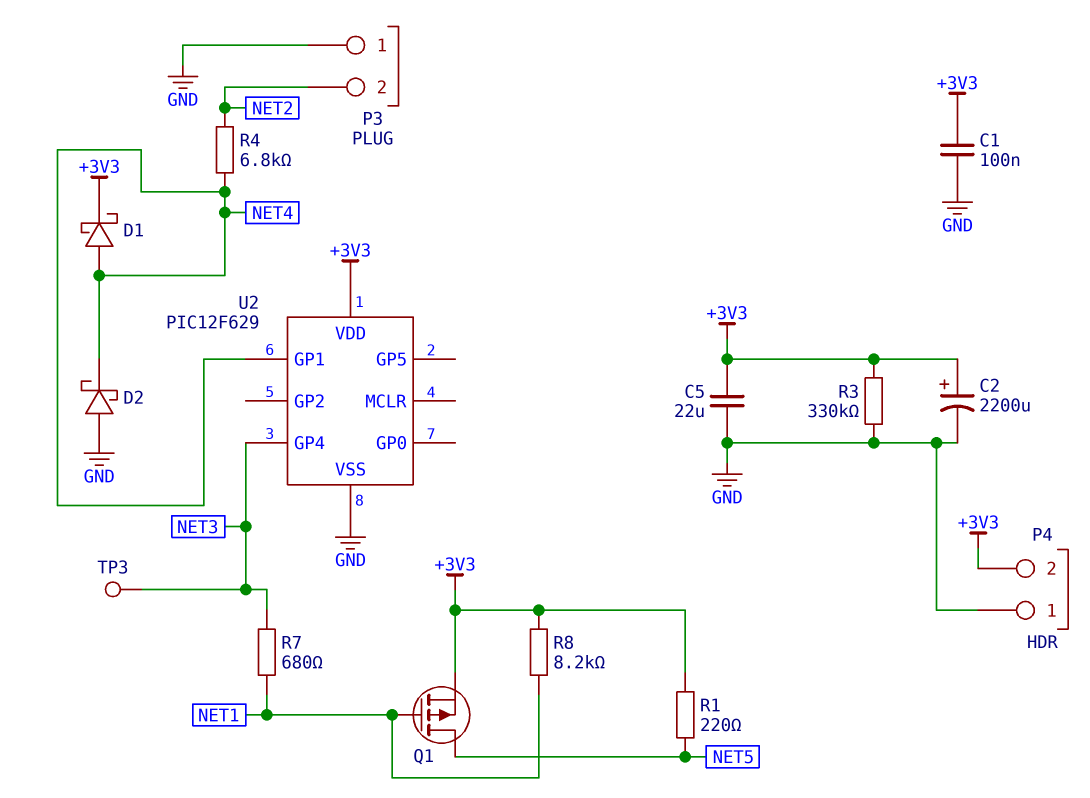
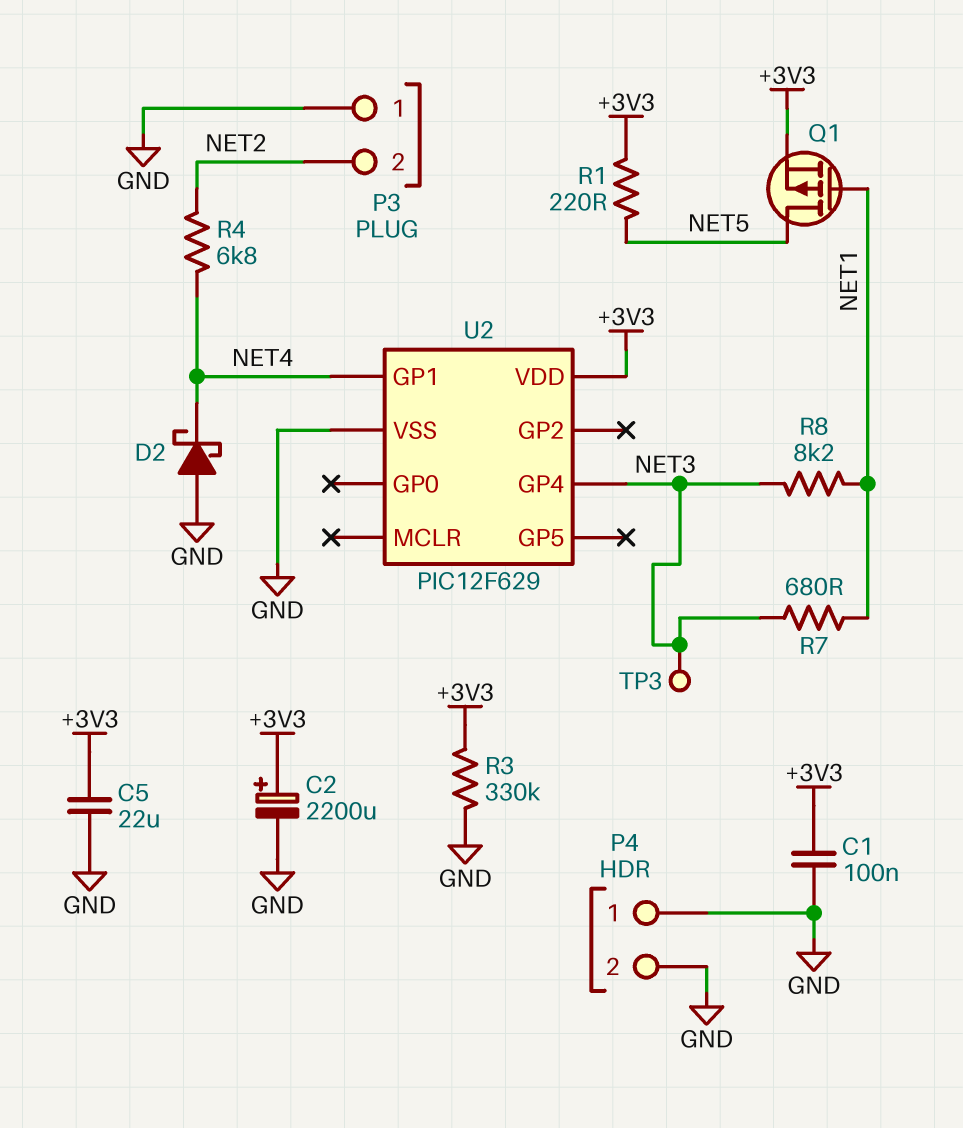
D1: schottky (A NET4, K +3V3) -> none
P4 pin 2: +3V3 -> GND
R8: 8.2k (+3V3, NET1) -> 8.2k (NET1, NET3)

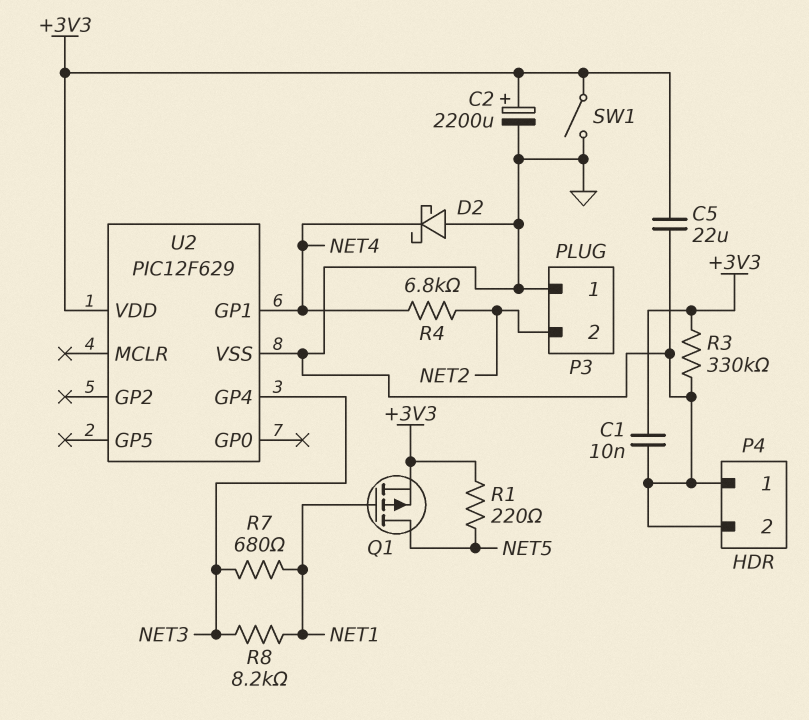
C1: 100nF (+3V3, GND) -> 10nF (+3V3, GND)
SW1: none -> switch (+3V3, GND)
TP3: test point (NET3) -> none

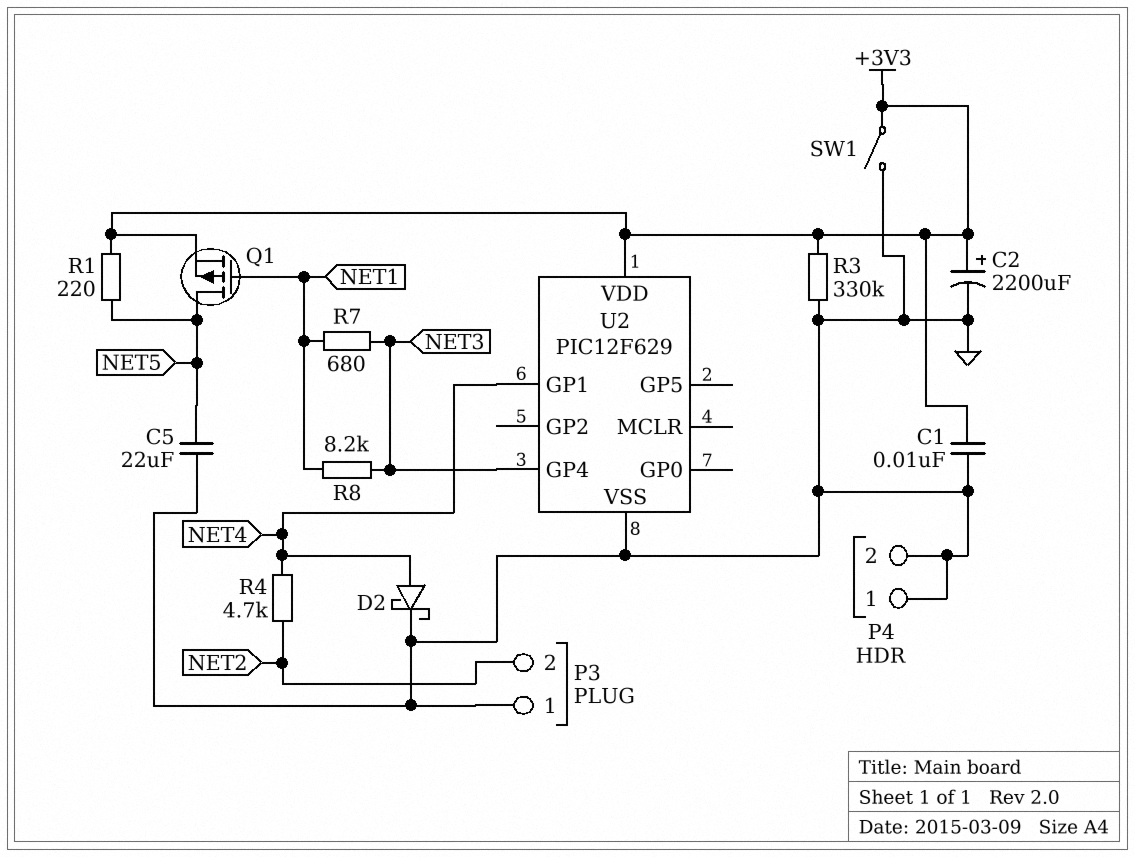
C5: 22uF (+3V3, GND) -> 22uF (GND, NET5)
D2: schottky (A GND, K NET4) -> schottky (A NET4, K GND)
R4: 6.8k (NET2, NET4) -> 4.7k (NET2, NET4)

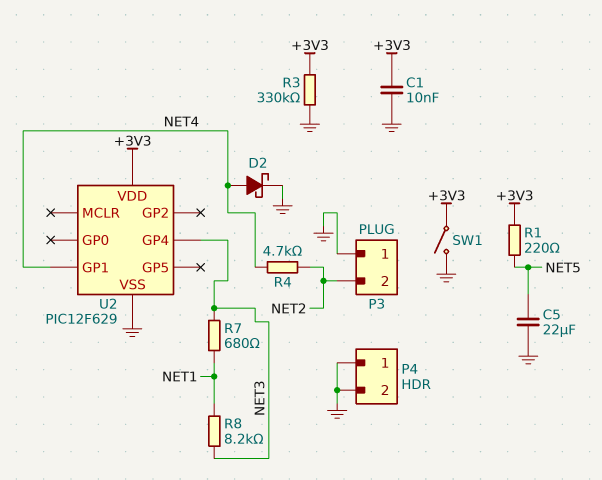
C2: 2200uF (plus +3V3, minus GND) -> none
Q1: PMOS (G NET1, D NET5, S +3V3) -> none

